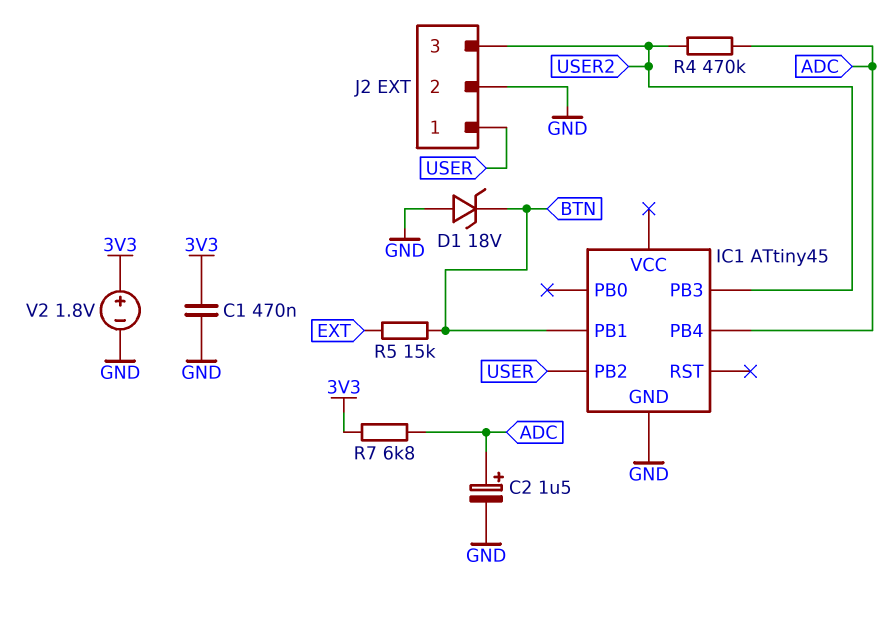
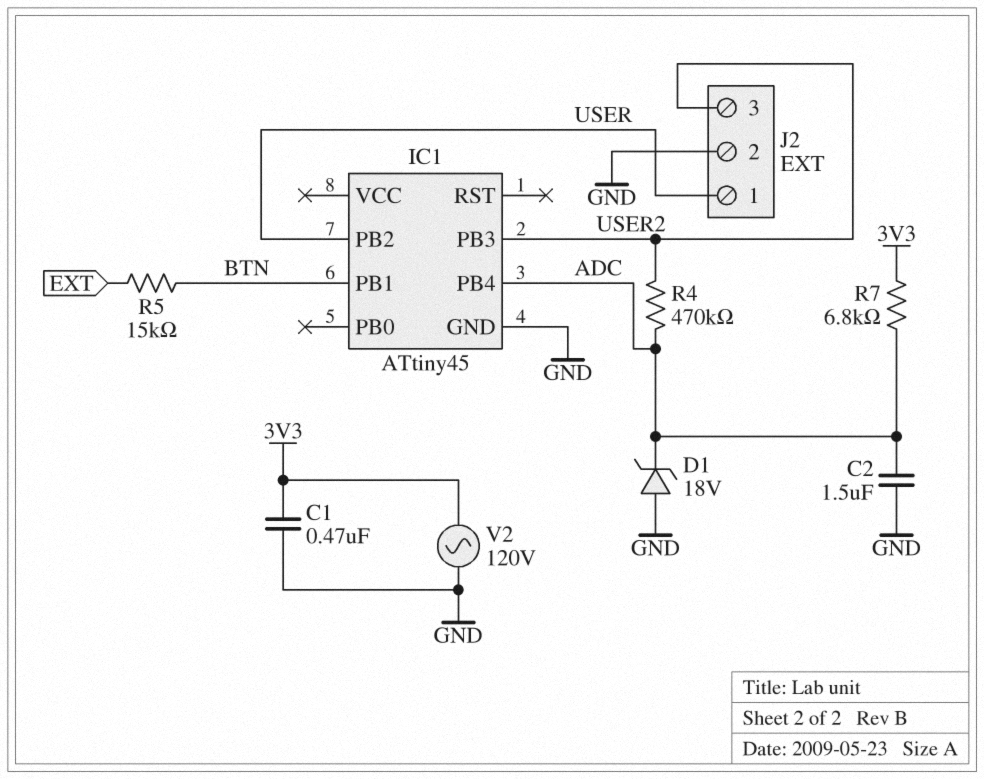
C2: 1.5uF (plus ADC, minus GND) -> 1.5uF (ADC, GND)
D1: zener 18V (A GND, K BTN) -> zener 18V (A GND, K ADC)
V2: 1.8V (plus 3V3, minus GND) -> AC 120V (3V3, GND)

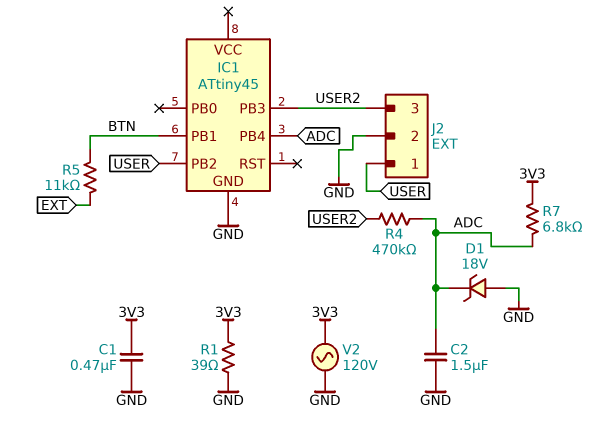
R1: none -> 39 (3V3, GND)
R5: 15k (BTN, EXT) -> 11k (BTN, EXT)

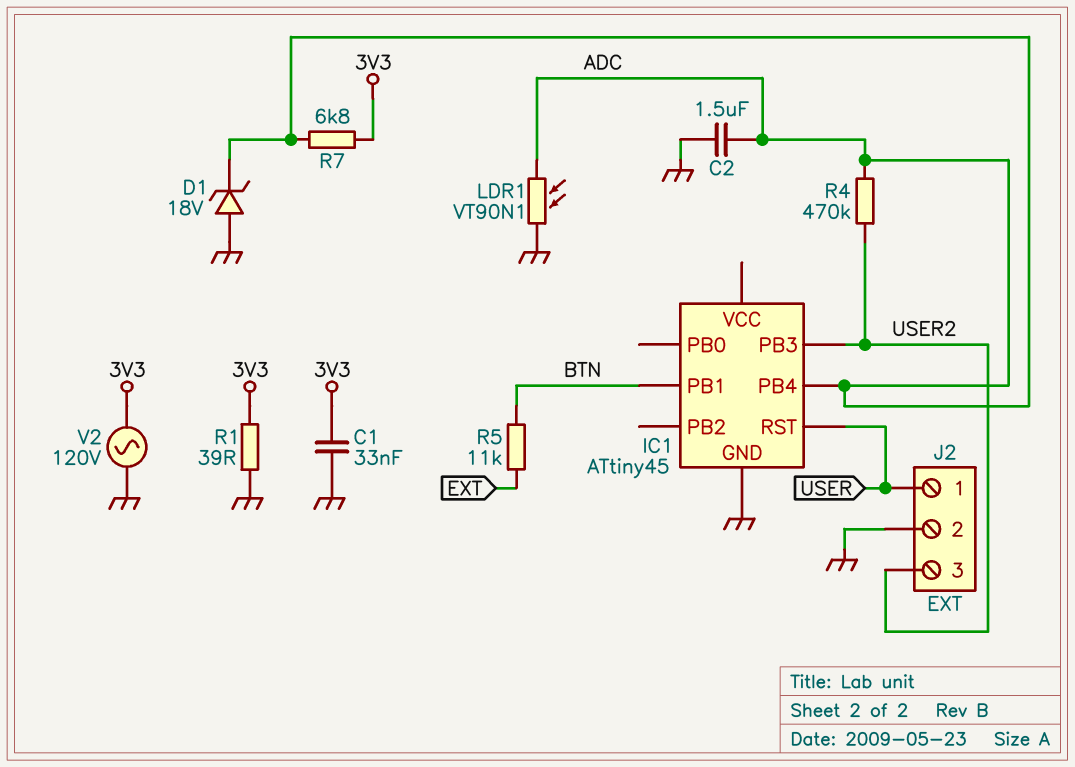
C1: 470nF (3V3, GND) -> 33nF (3V3, GND)
IC1 pin PB2: USER -> none
IC1 pin RST: none -> USER
LDR1: none -> VT90N1 (ADC, GND)

